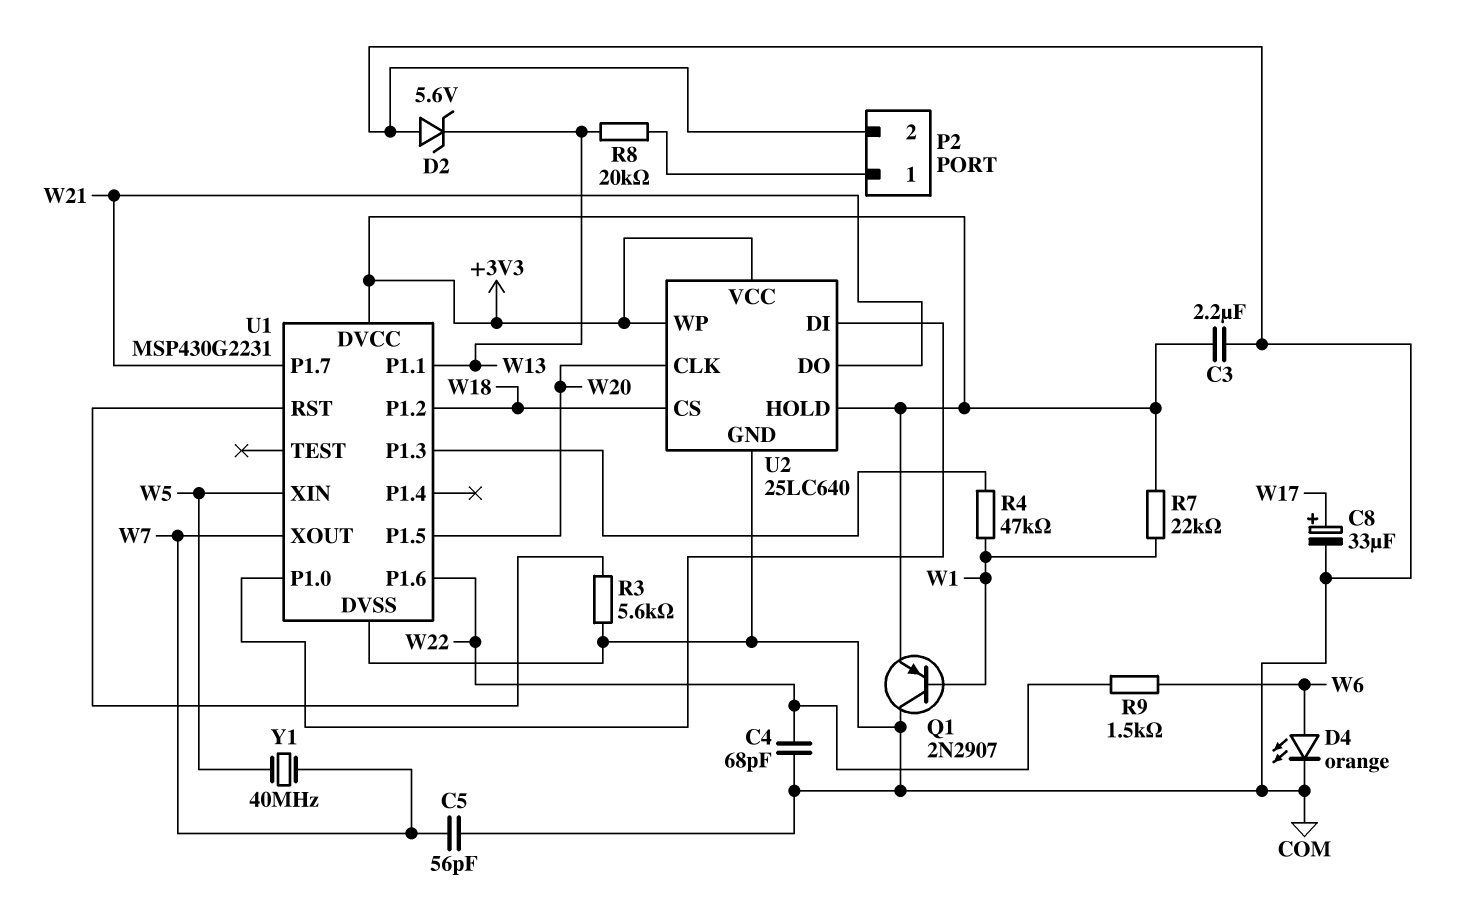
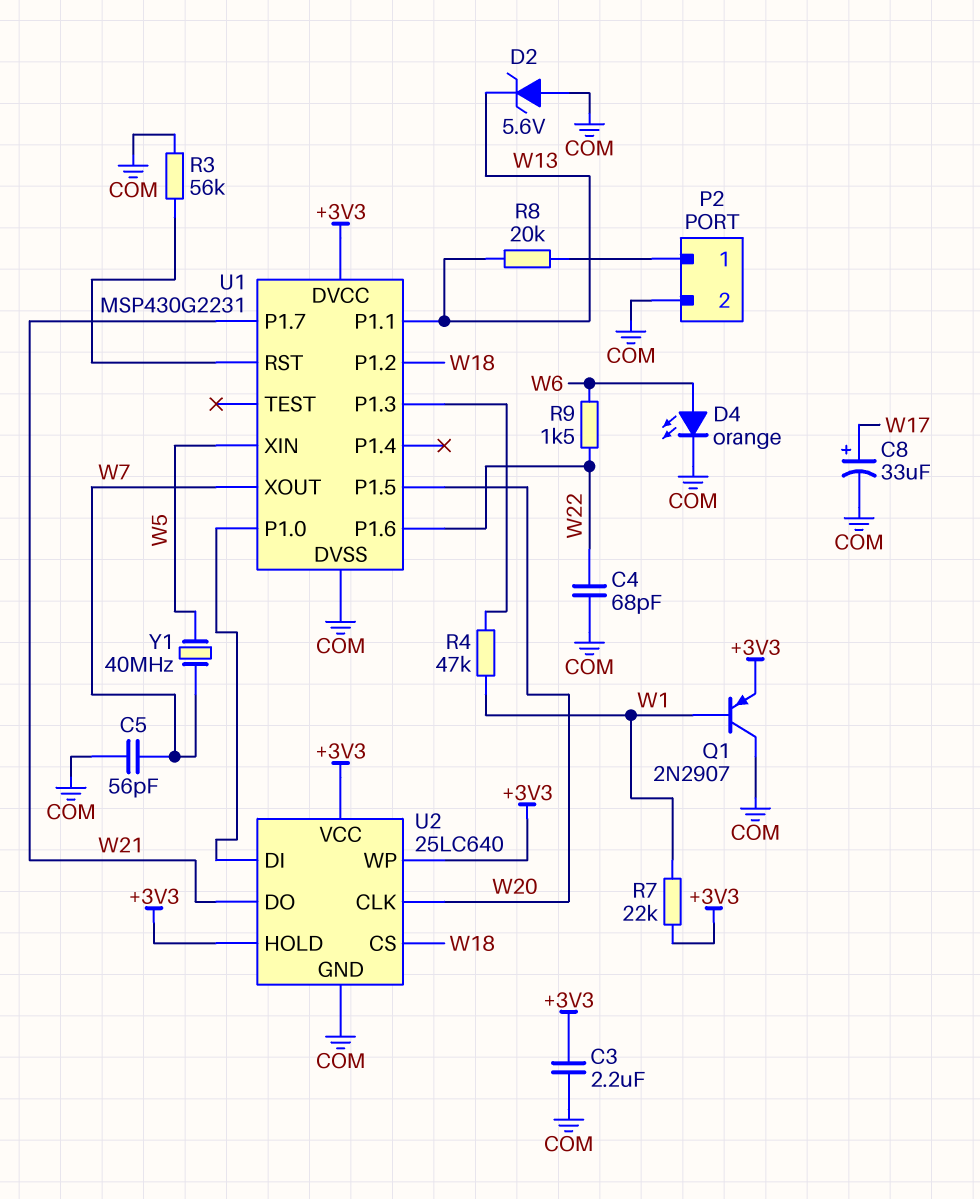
R3: 5.6k (COM, U1/RST) -> 56k (COM, U1/RST)

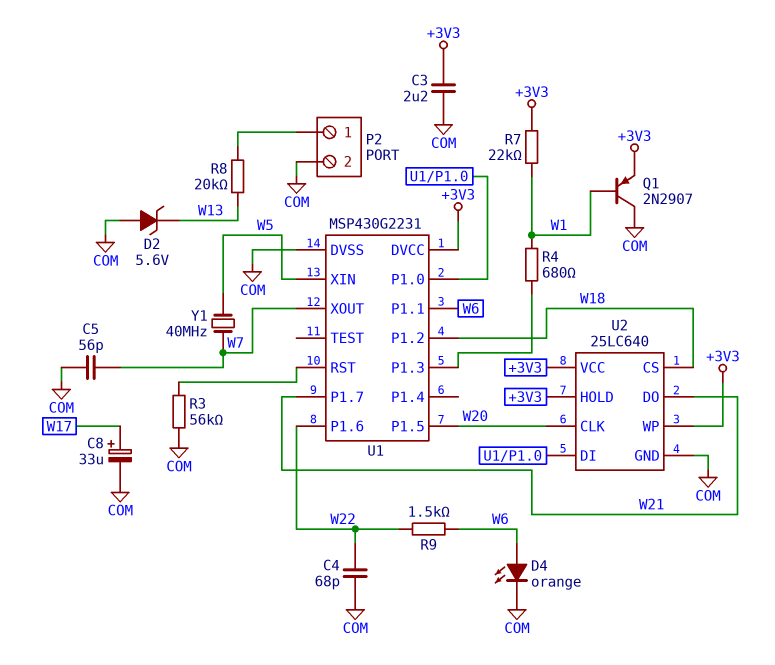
R4: 47k (U1/P1.3, W1) -> 680 (U1/P1.3, W1)
U1 pin P1.1: W13 -> W6

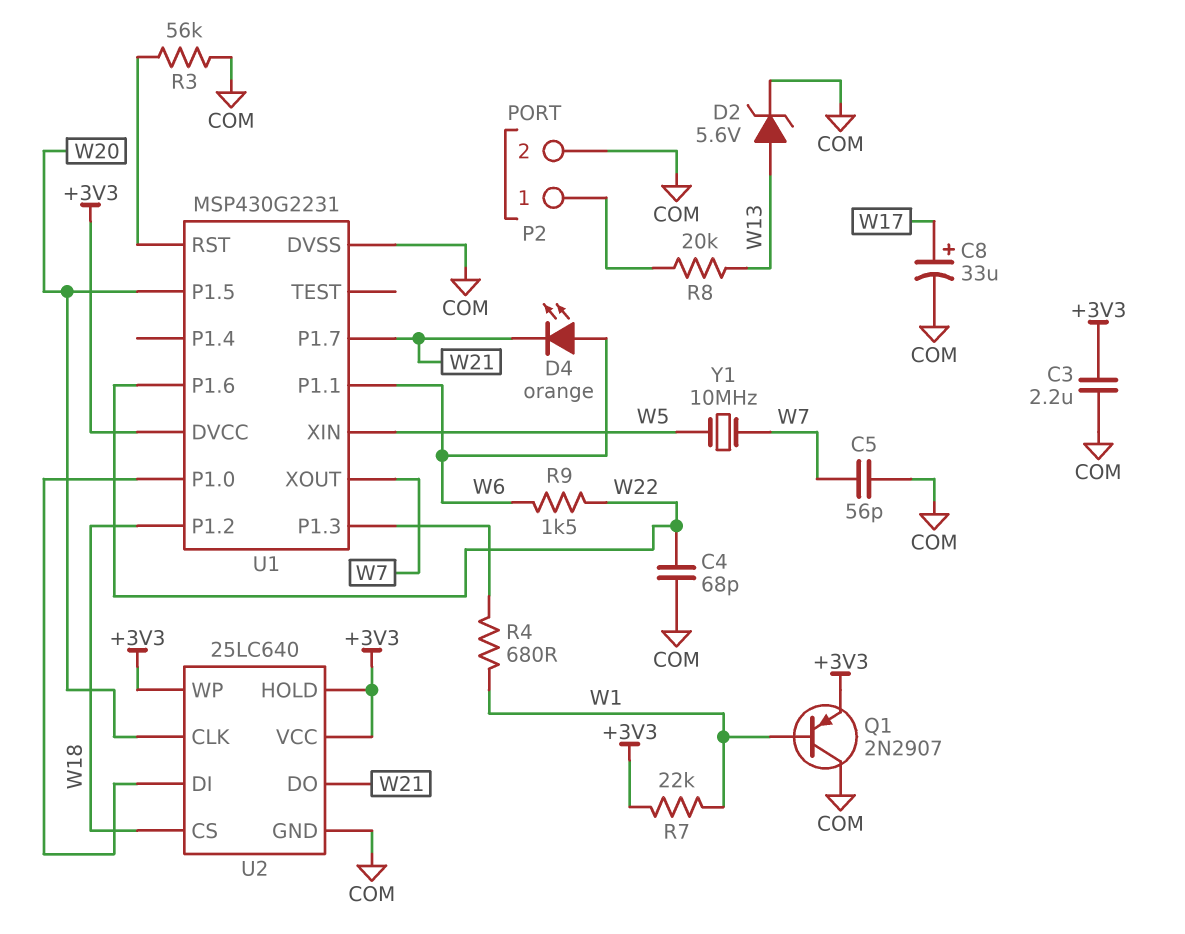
D2: zener 5.6V (A COM, K W13) -> zener 5.6V (A W13, K COM)
D4: LED orange (A W6, K COM) -> LED orange (A W6, K W21)
Y1: 40MHz (W5, W7) -> 10MHz (W5, W7)

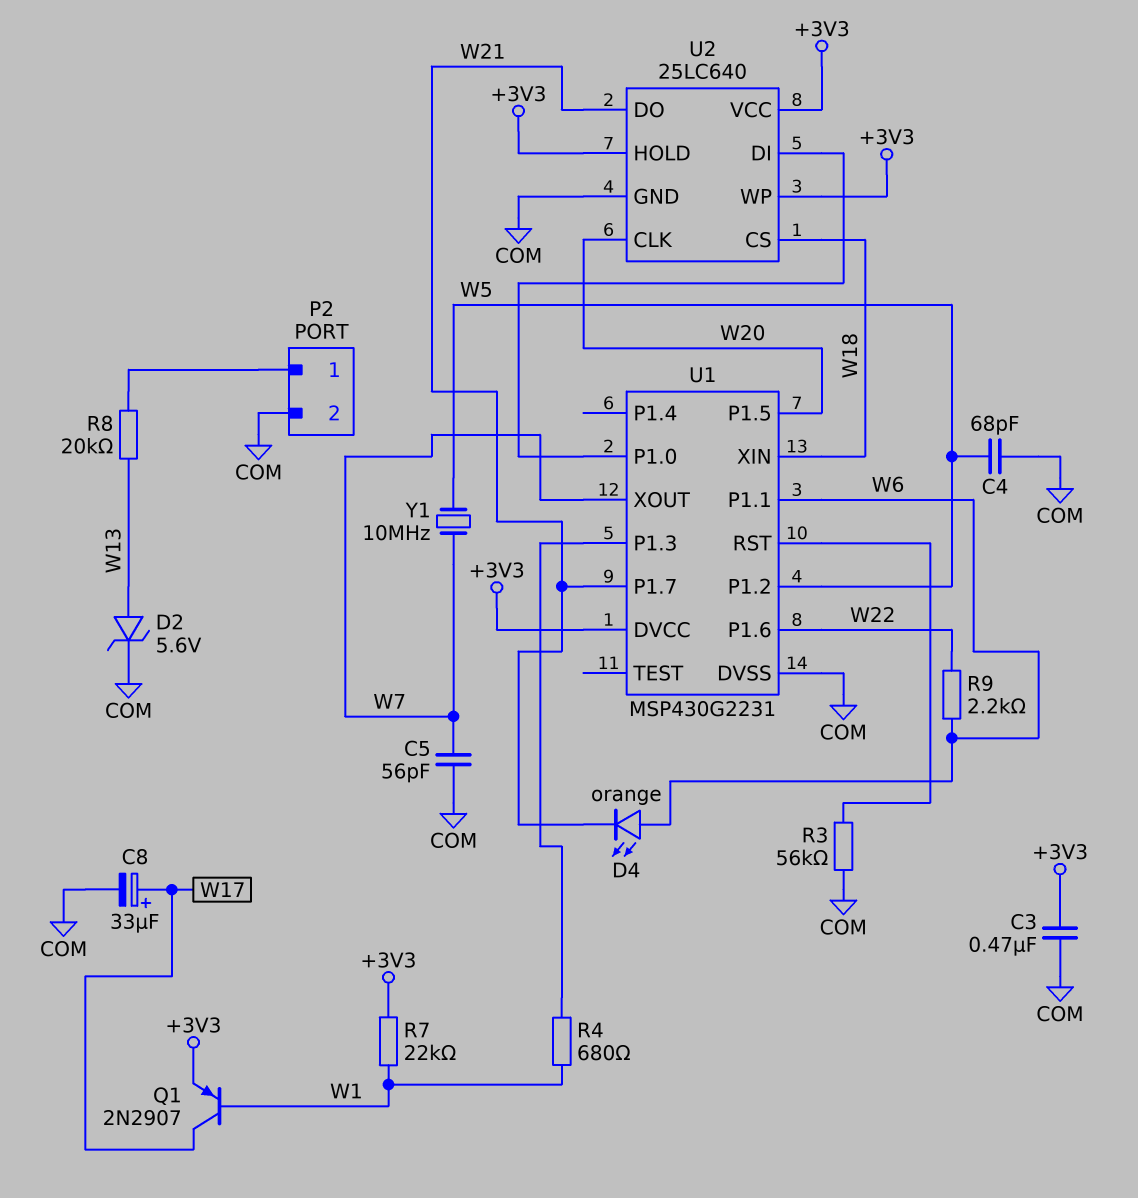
C3: 2.2uF (+3V3, COM) -> 470nF (+3V3, COM)
C4: 68pF (COM, W22) -> 68pF (COM, W5)
Q1: PNP 2N2907 (B W1, C COM, E +3V3) -> PNP 2N2907 (B W1, C W17, E +3V3)
R9: 1.5k (W6, W22) -> 2.2k (W6, W22)
U1 pin P1.2: W18 -> W5
U1 pin XIN: W5 -> W18

